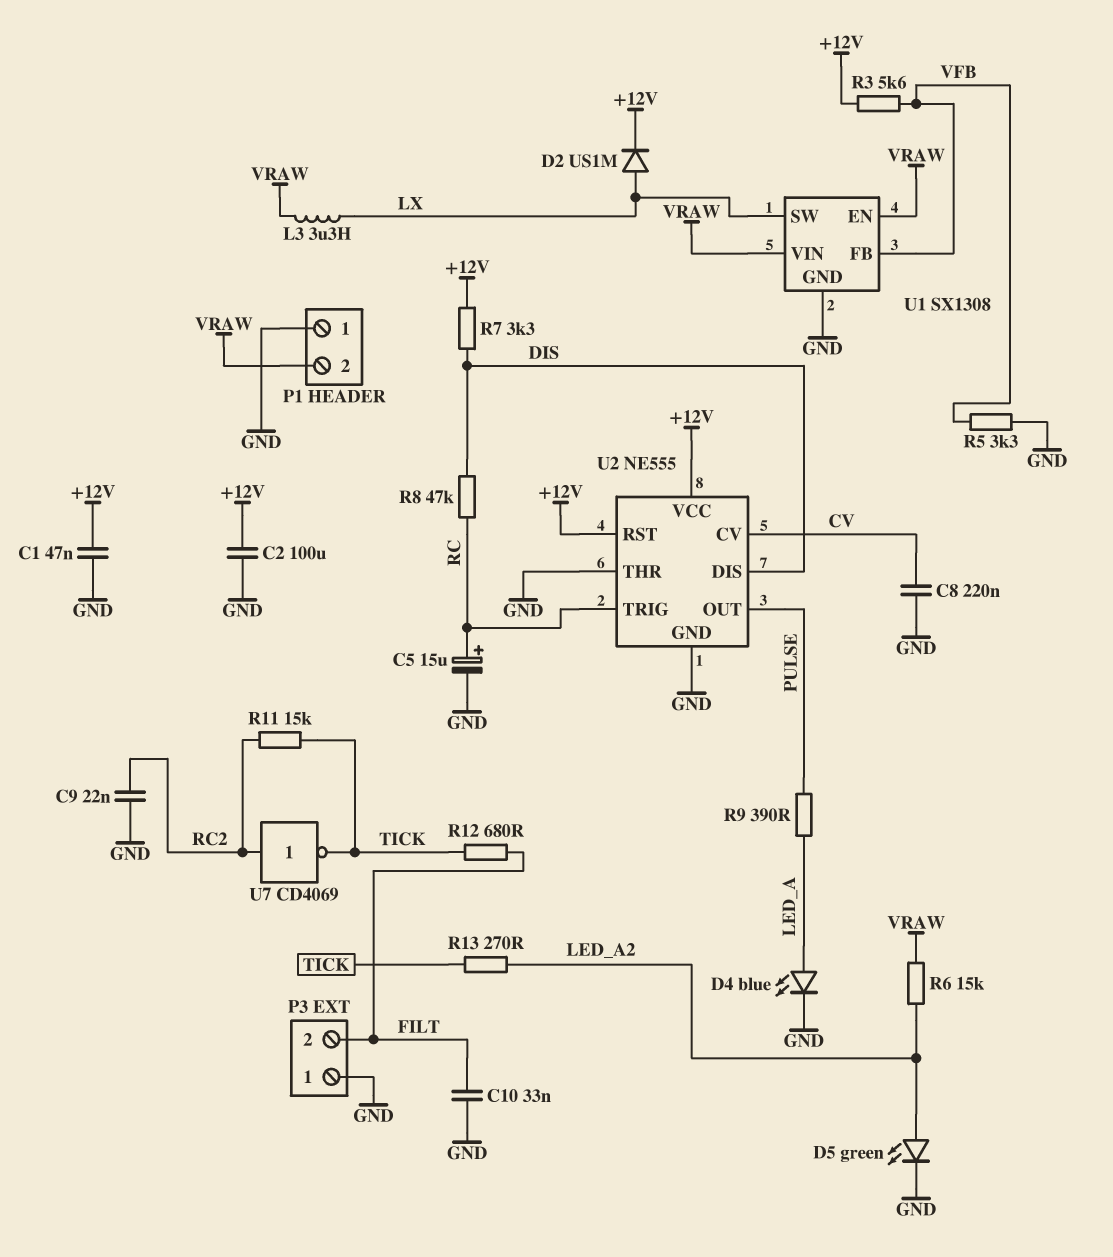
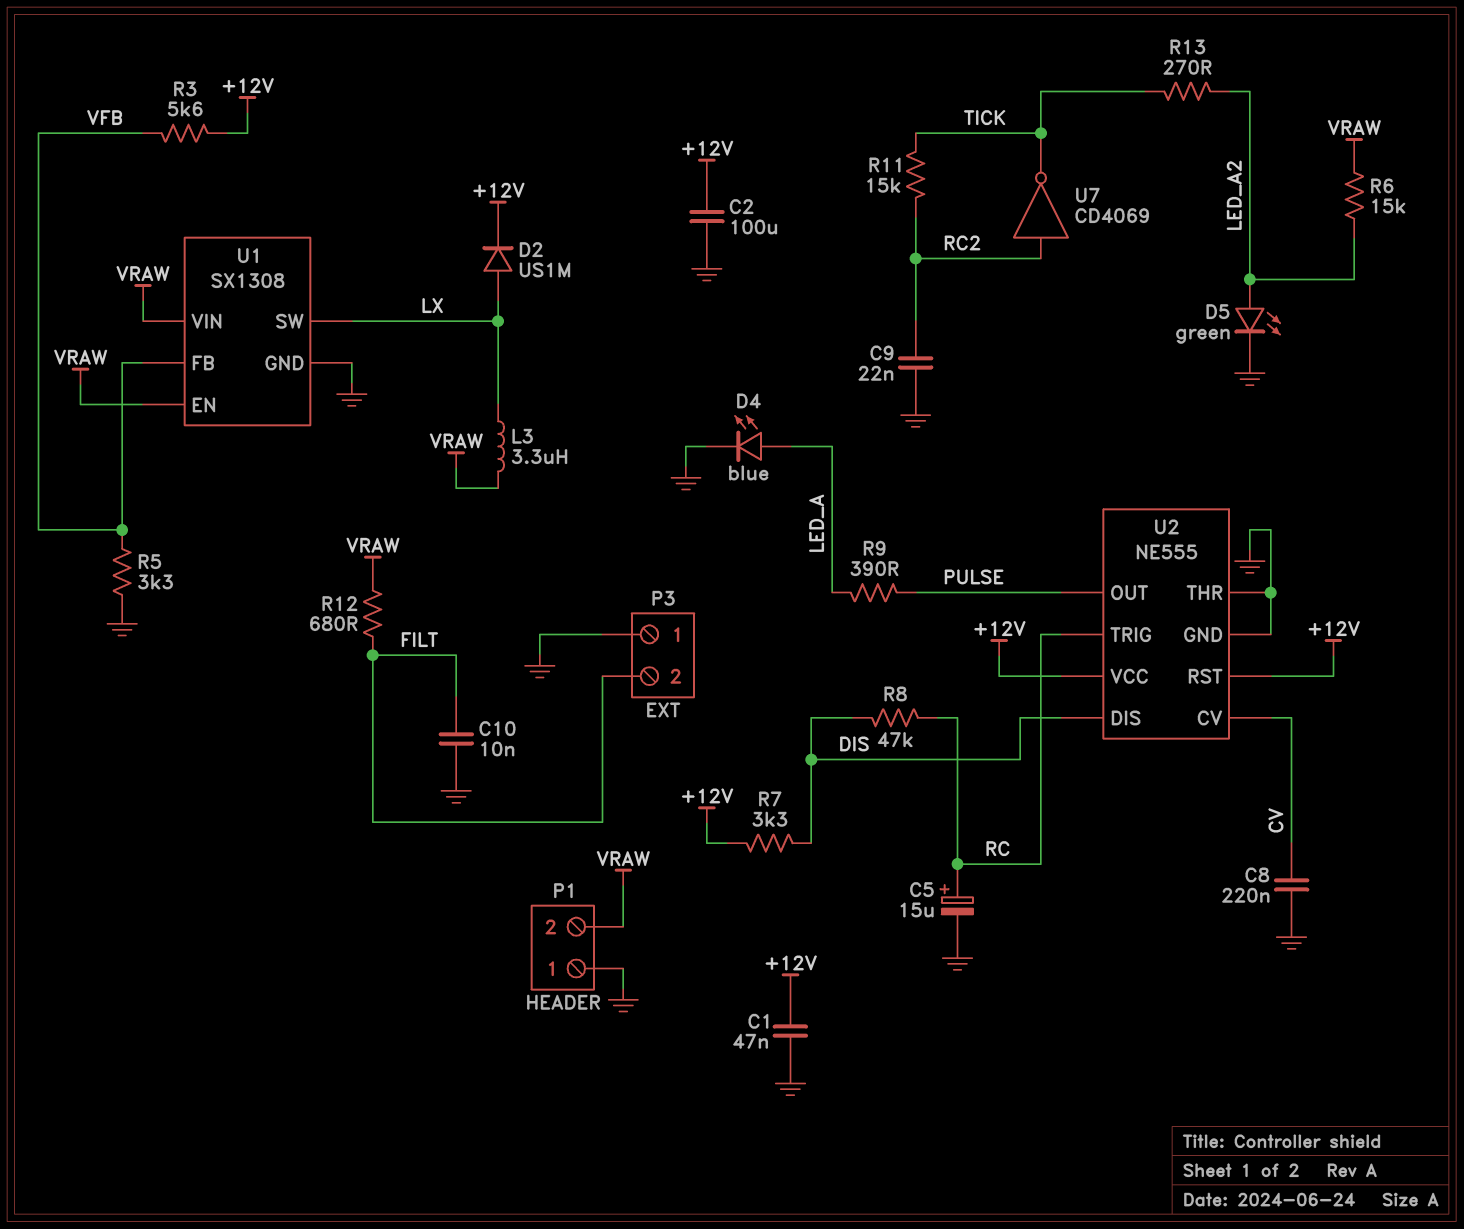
C10: 33nF (FILT, GND) -> 10nF (FILT, GND)
R12: 680 (FILT, TICK) -> 680 (FILT, VRAW)

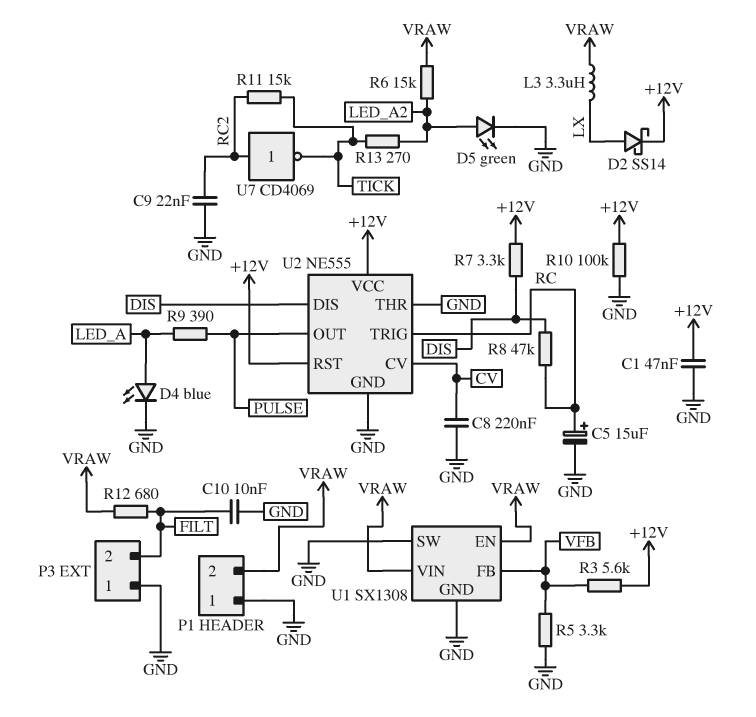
C2: 100uF (+12V, GND) -> none
D2: diode US1M (A LX, K +12V) -> schottky SS14 (A LX, K +12V)
R10: none -> 100k (+12V, GND)
U1 pin SW: LX -> GND

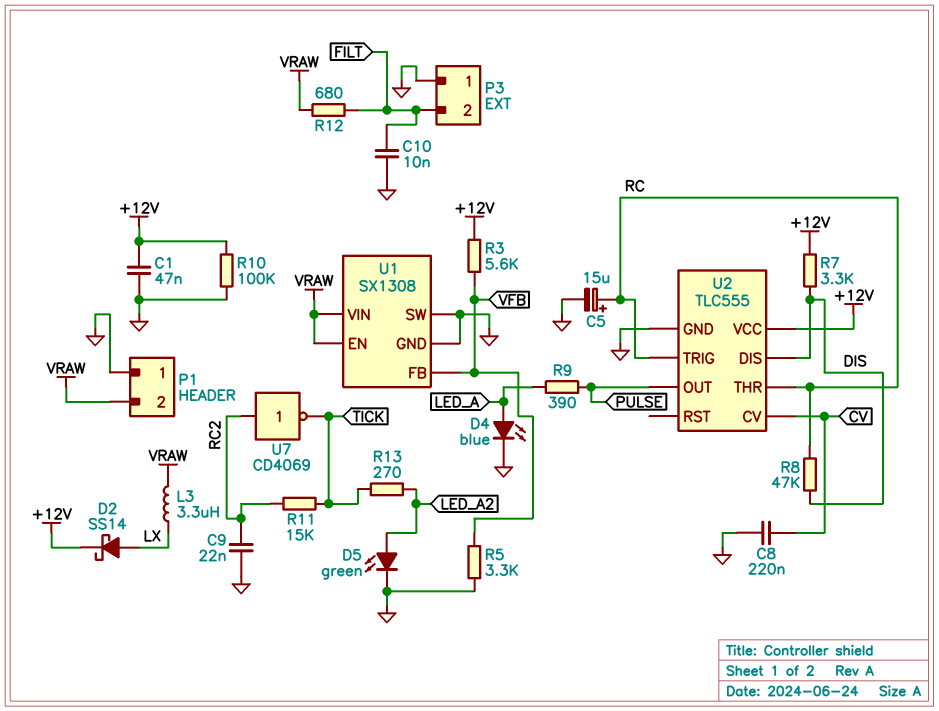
R6: 15k (LED_A2, VRAW) -> none
U2: NE555 -> TLC555
U2 pin RST: +12V -> none
U2 pin THR: GND -> RC

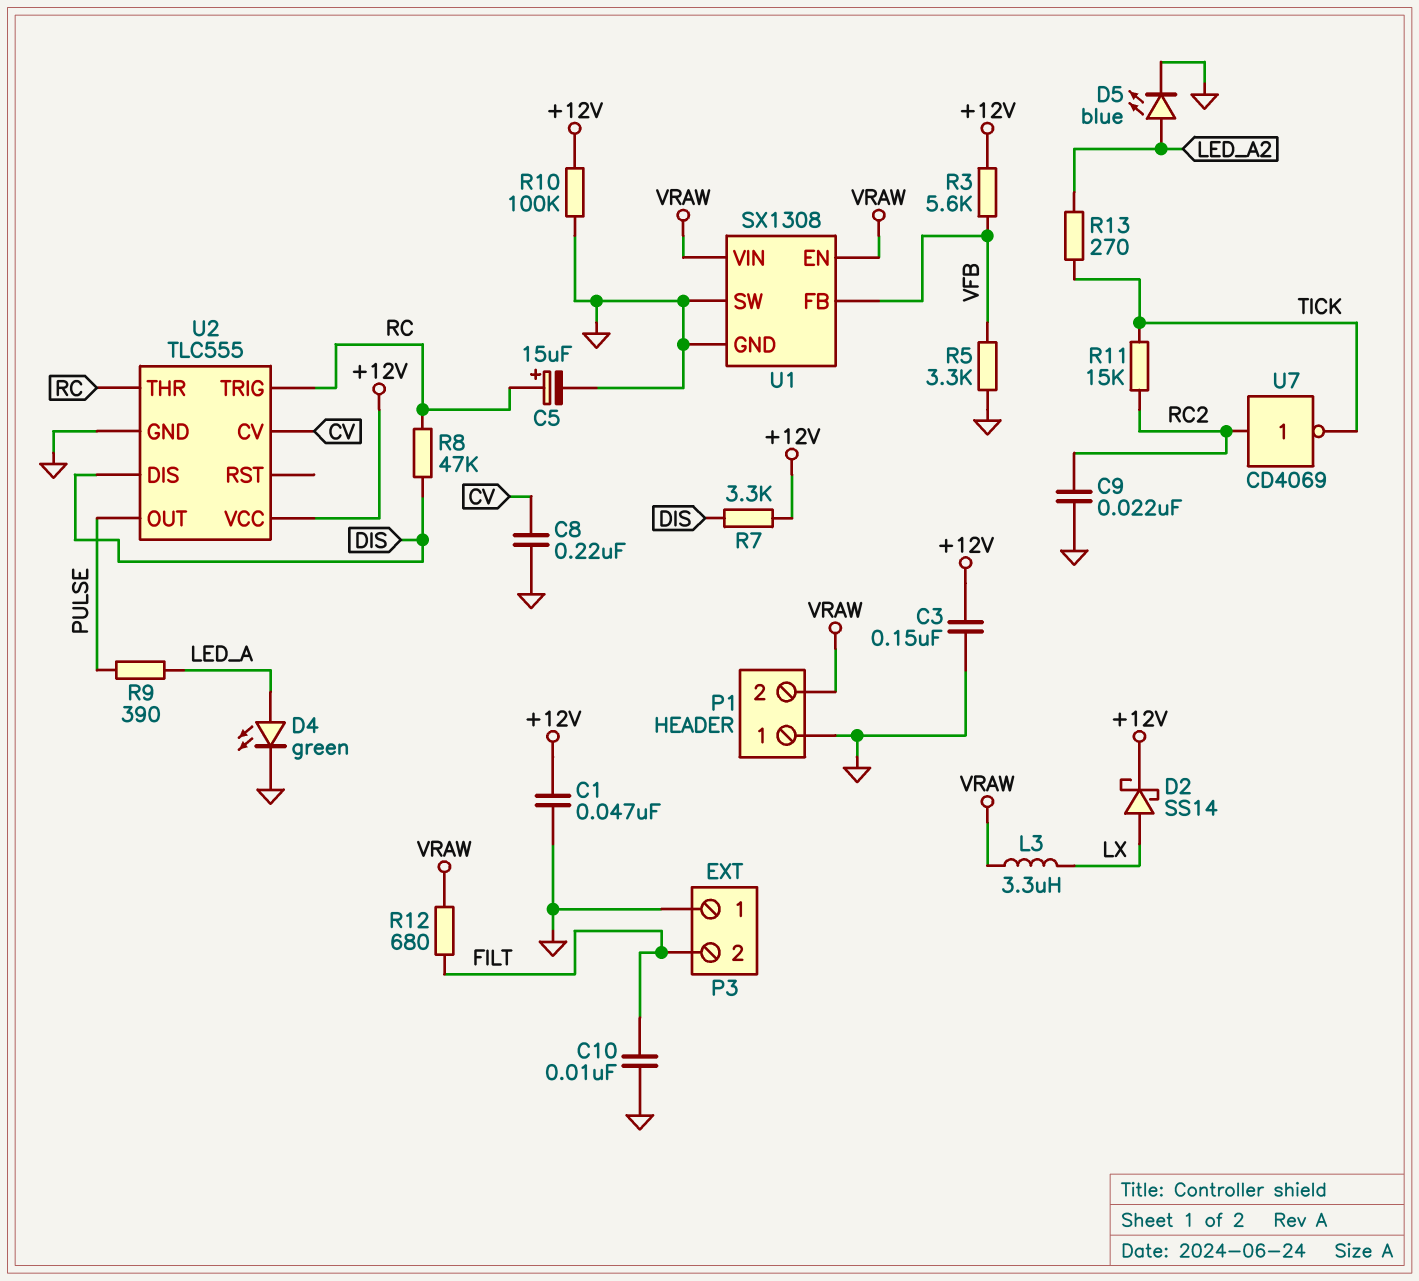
C3: none -> 150nF (+12V, GND)
D4: LED blue (A LED_A, K GND) -> LED green (A LED_A, K GND)
D5: LED green (A LED_A2, K GND) -> LED blue (A LED_A2, K GND)

